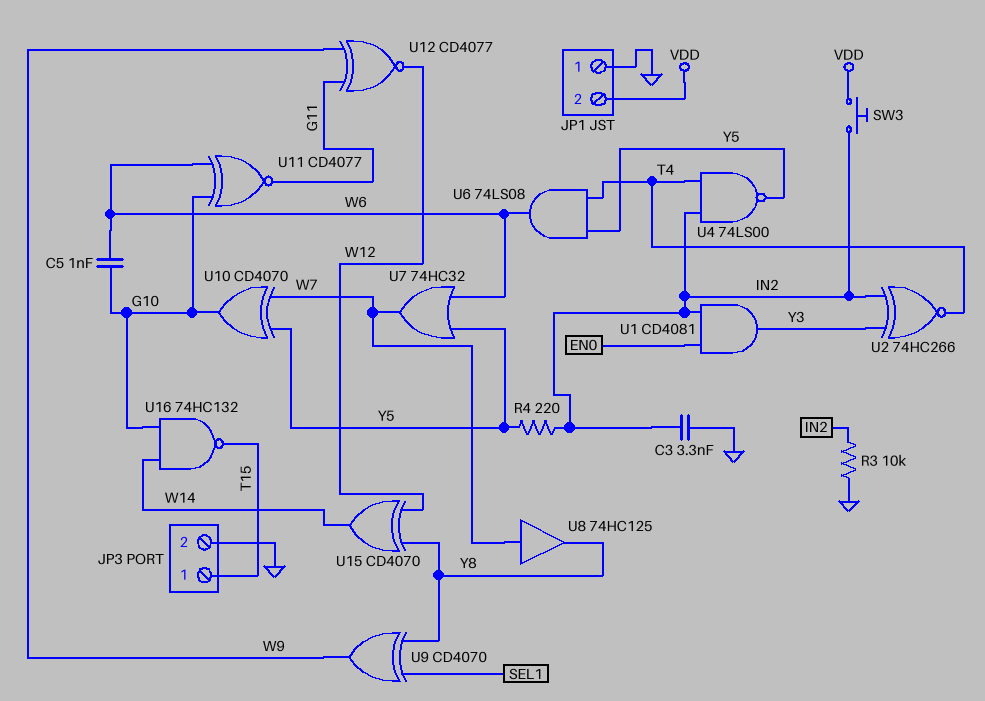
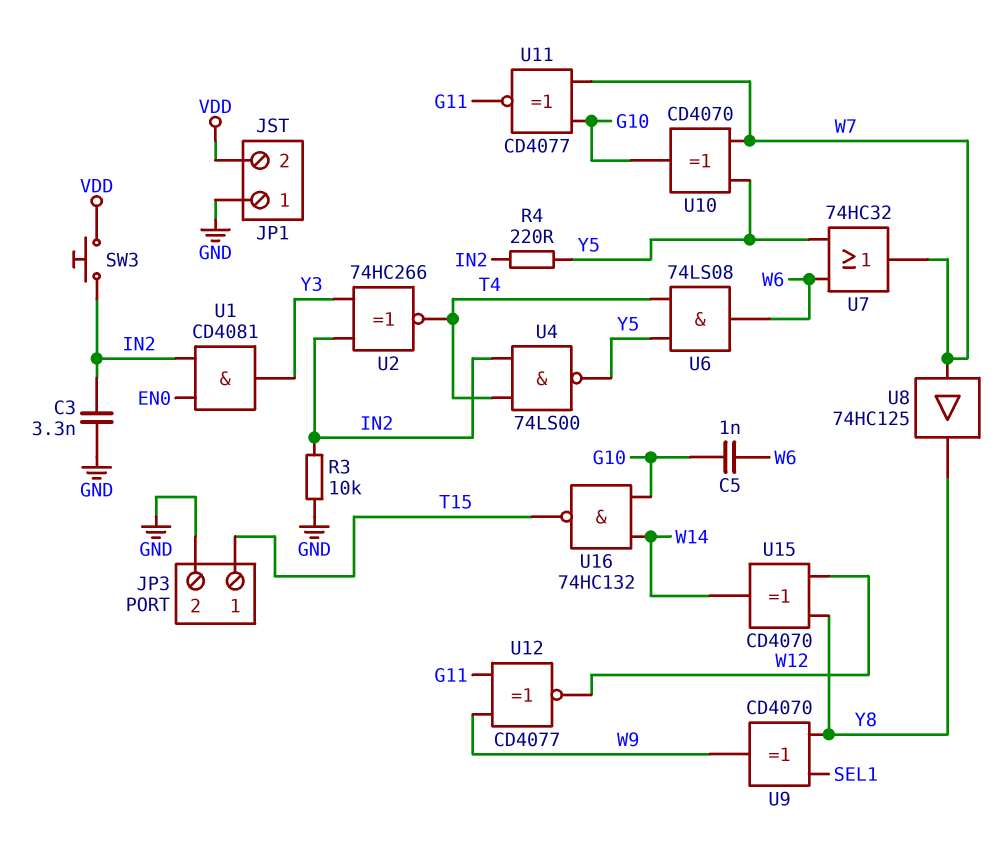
U11: XNOR CD4077 (in G10, in W6, out G11) -> XNOR CD4077 (in G10, in W7, out G11)

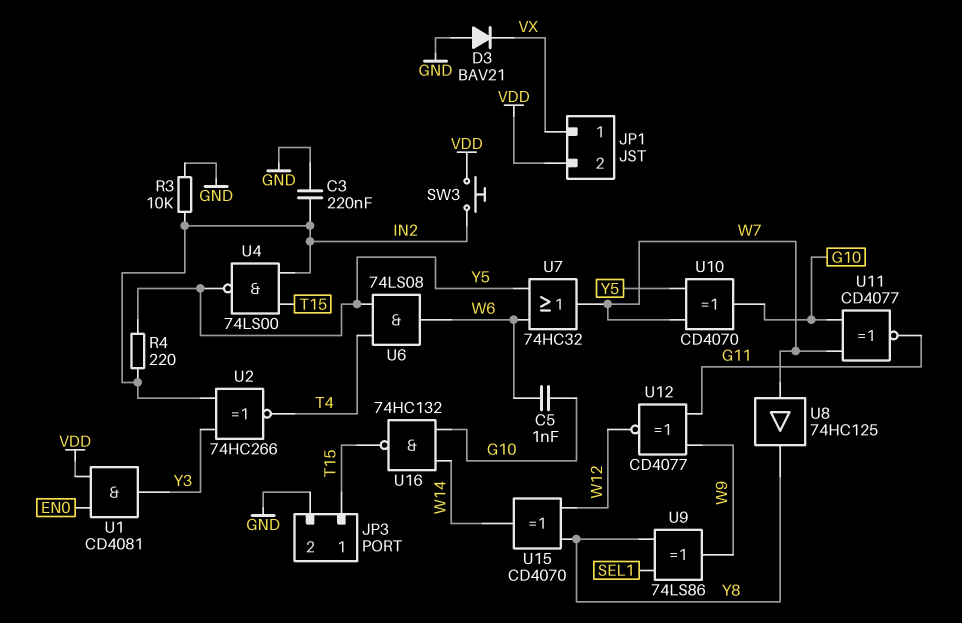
C3: 3.3nF (GND, IN2) -> 220nF (GND, IN2)
D3: none -> diode BAV21 (A GND, K VX)
JP1 pin 1: GND -> VX
U1: AND CD4081 (in EN0, in IN2, out Y3) -> AND CD4081 (in EN0, in VDD, out Y3)
U4: NAND 74LS00 (in IN2, in T4, out Y5) -> NAND 74LS00 (in IN2, in T15, out Y5)
U9: XOR CD4070 (in SEL1, in Y8, out W9) -> XOR 74LS86 (in SEL1, in Y8, out W9)

